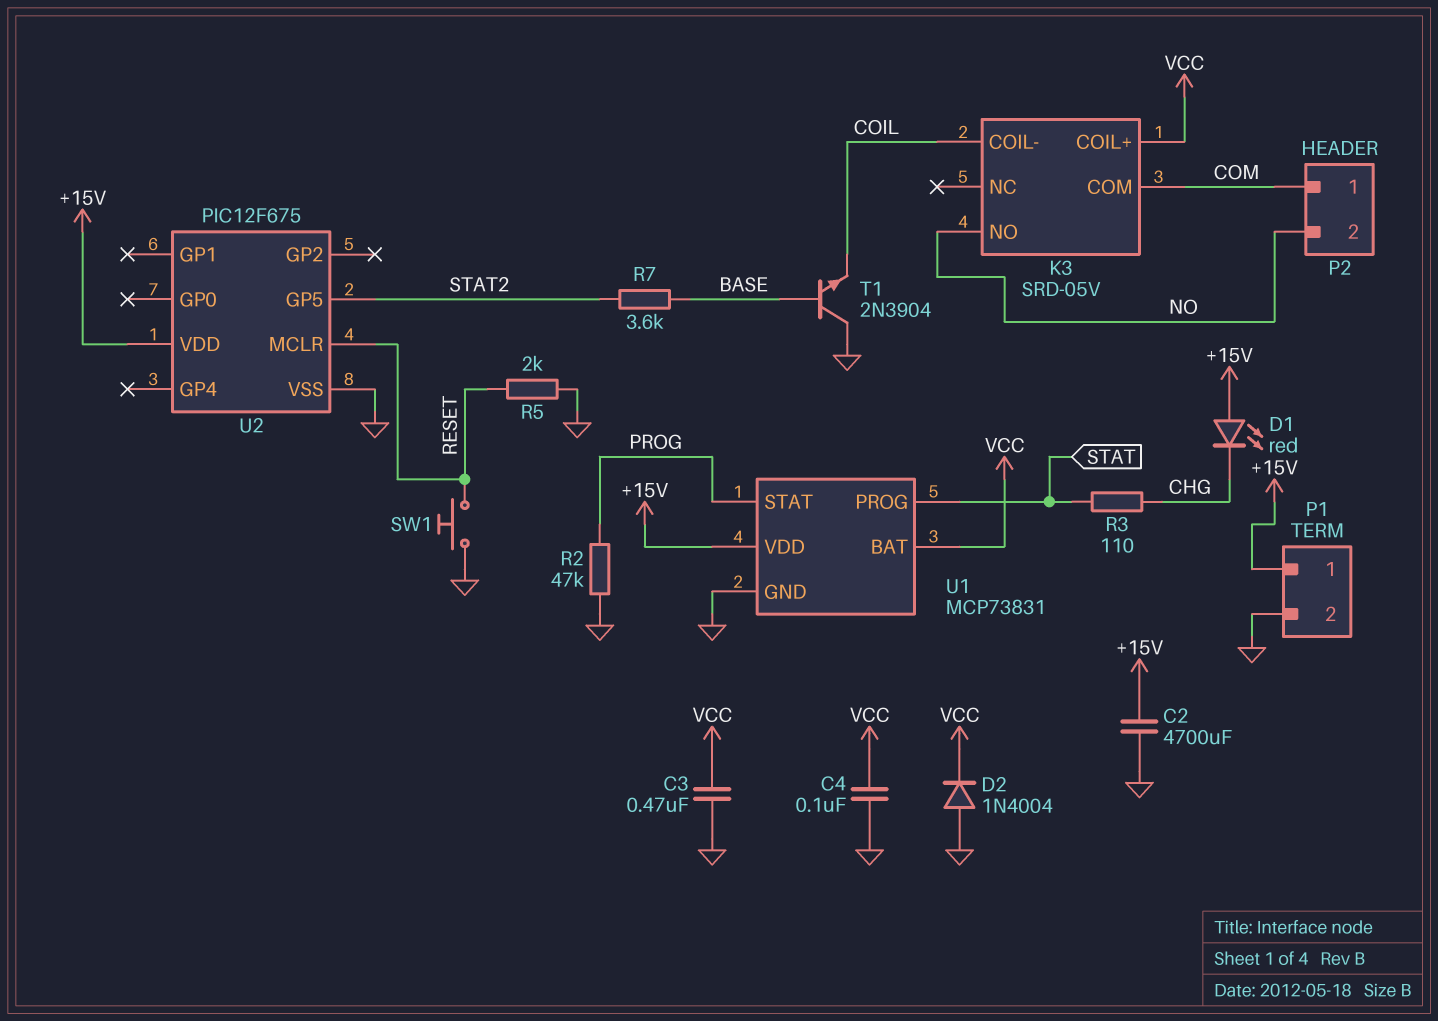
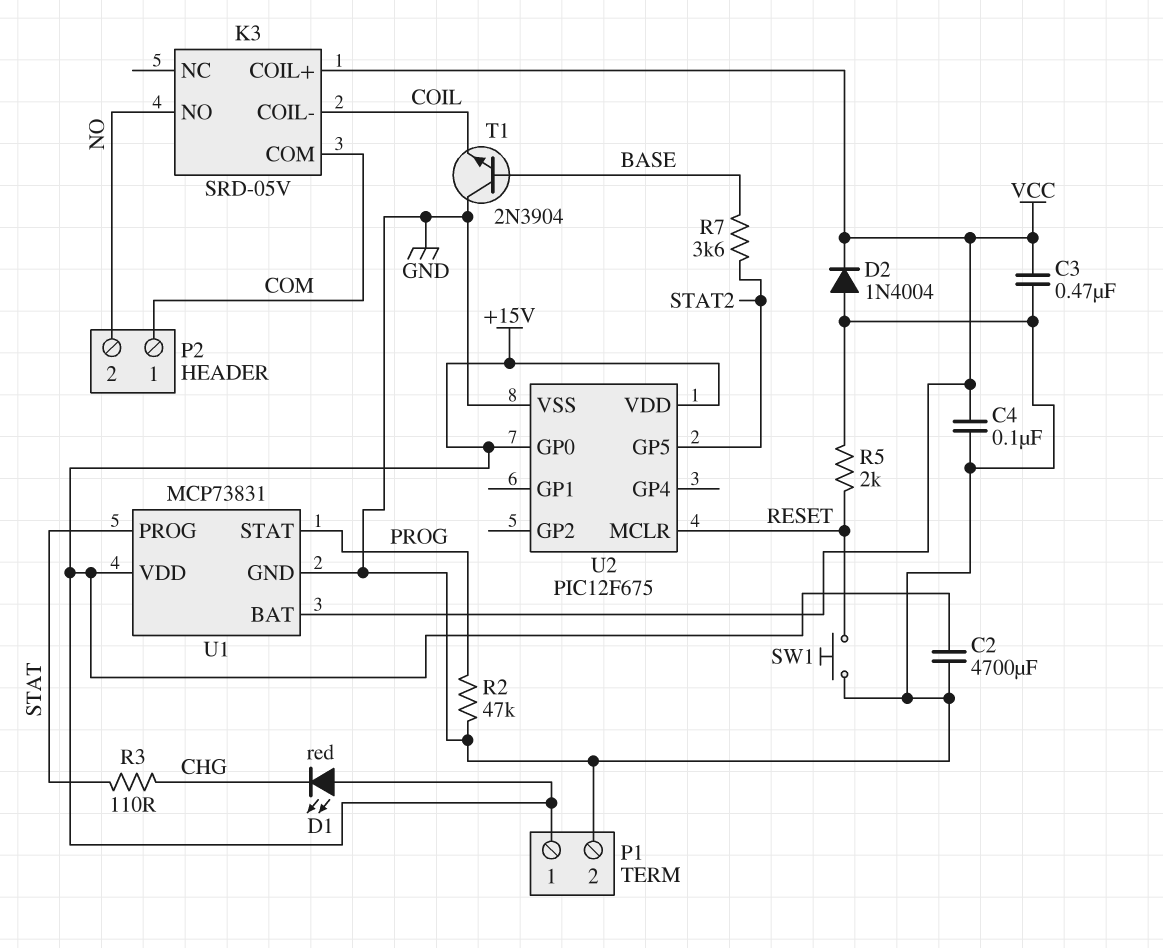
U2 pin GP0: none -> +15V

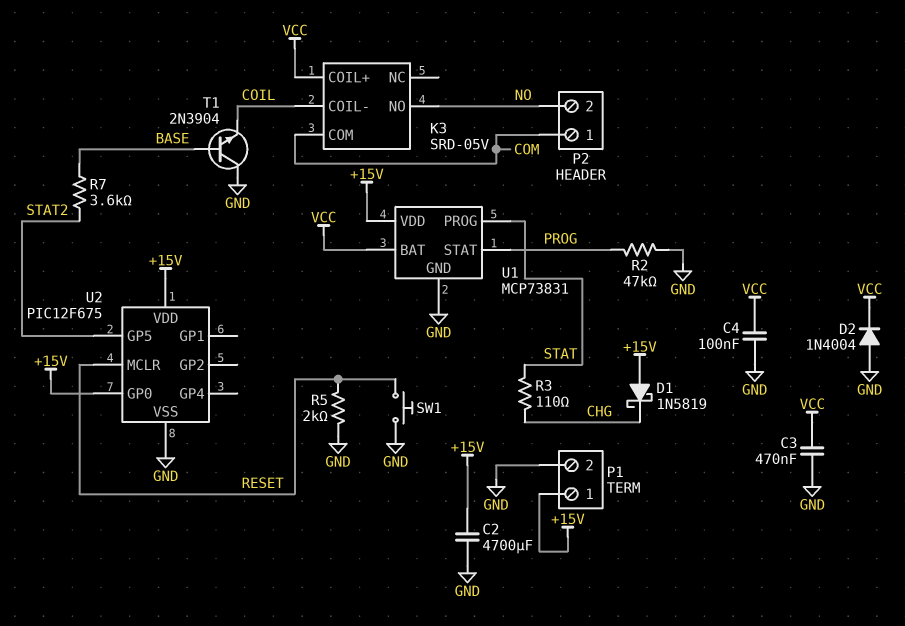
D1: LED red (A +15V, K CHG) -> schottky 1N5819 (A +15V, K CHG)

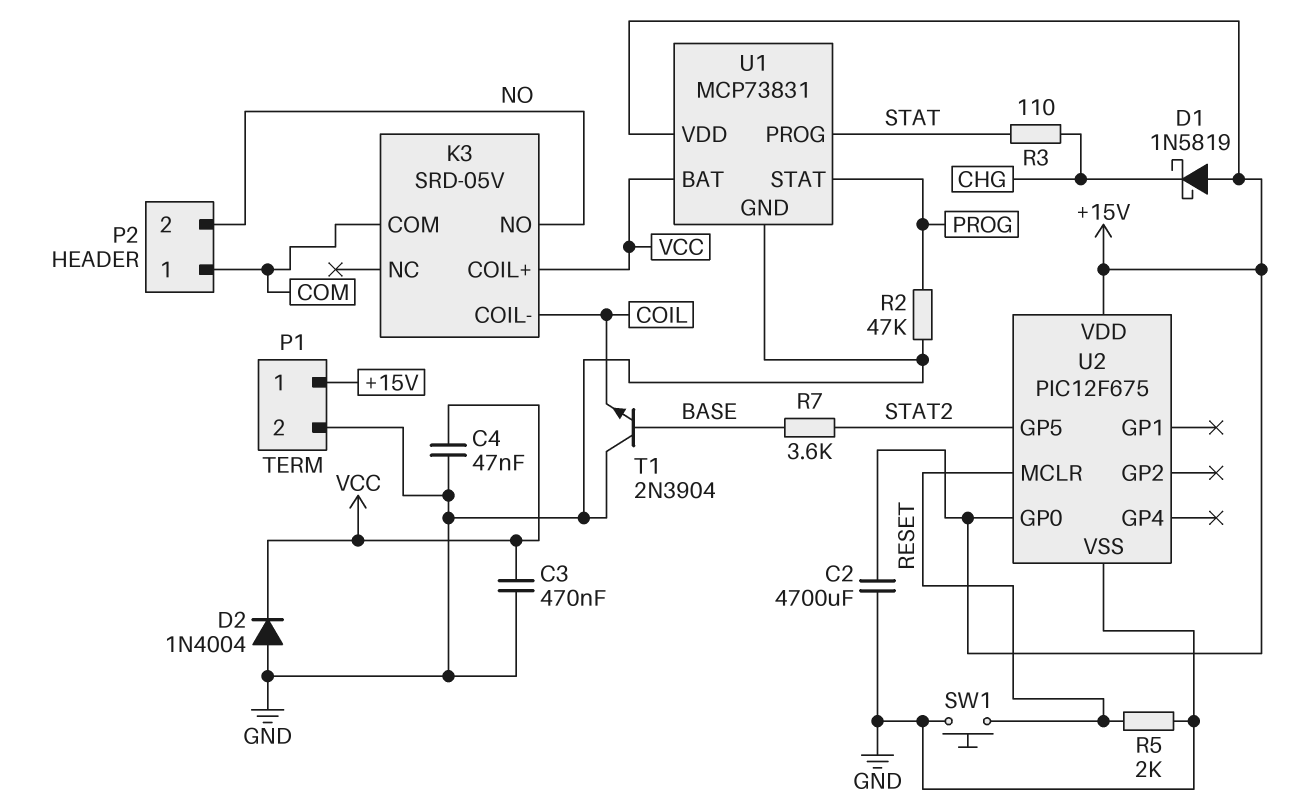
C4: 100nF (GND, VCC) -> 47nF (GND, VCC)

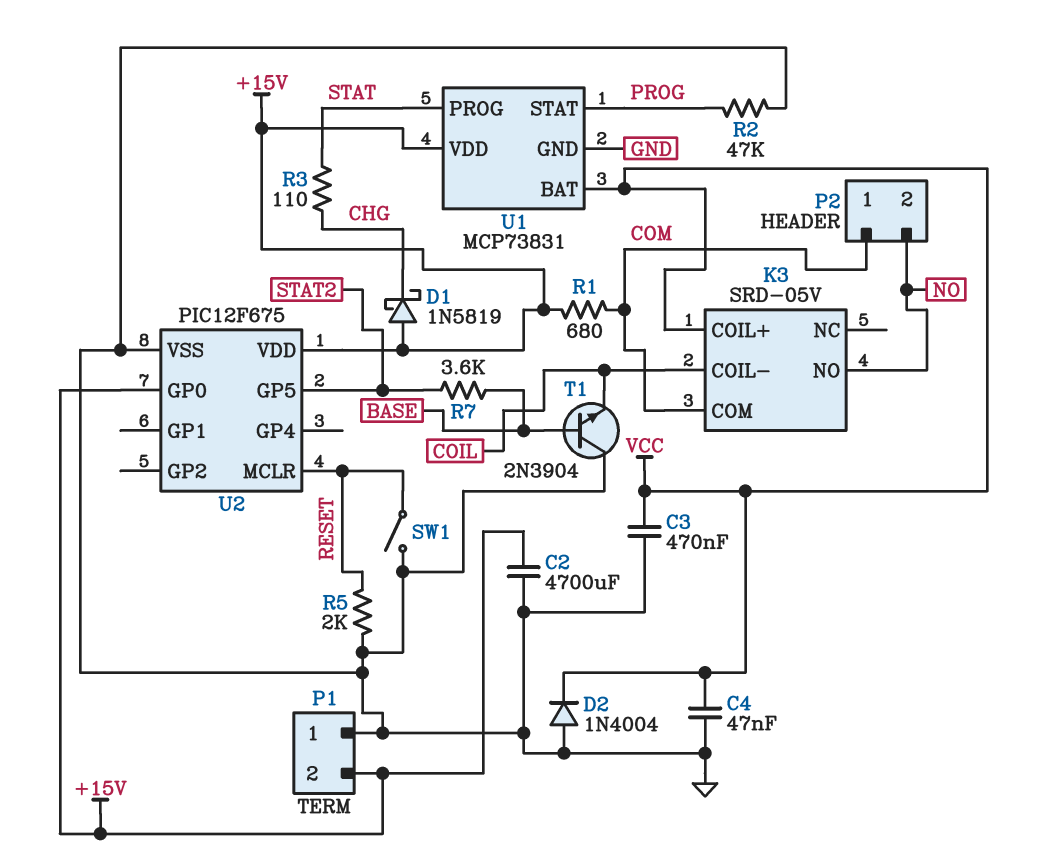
P1 pin 1: +15V -> GND
P1 pin 2: GND -> +15V
R1: none -> 680 (+15V, COM)
SW1: button (GND, RESET) -> switch (GND, RESET)

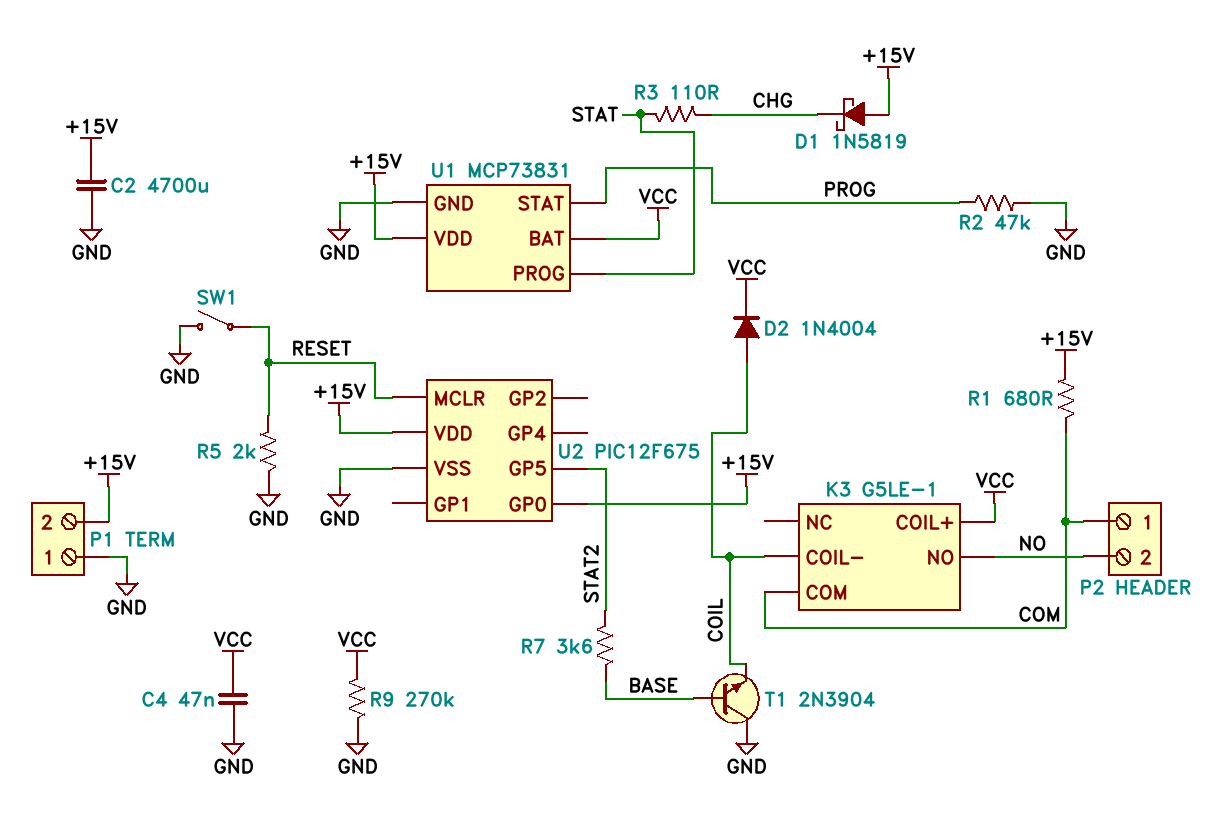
C3: 470nF (GND, VCC) -> none
D2: diode 1N4004 (A GND, K VCC) -> diode 1N4004 (A COIL, K VCC)
K3: SRD-05V -> G5LE-1
R9: none -> 270k (GND, VCC)

